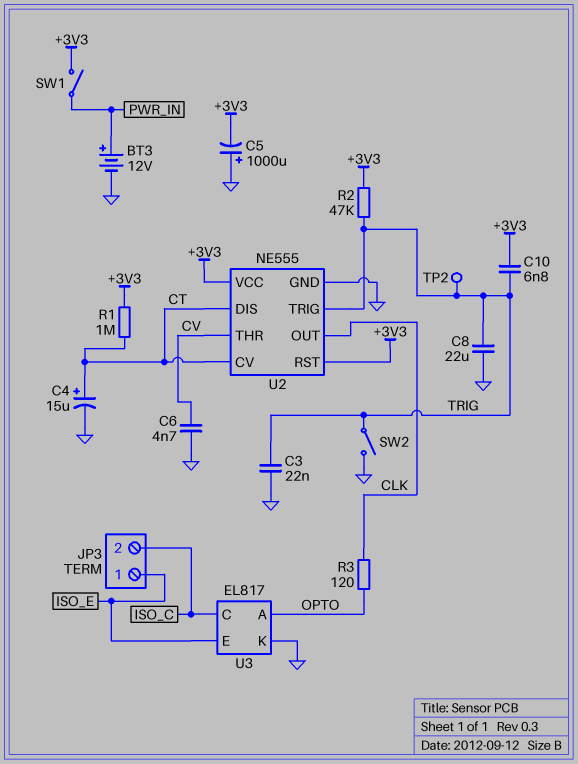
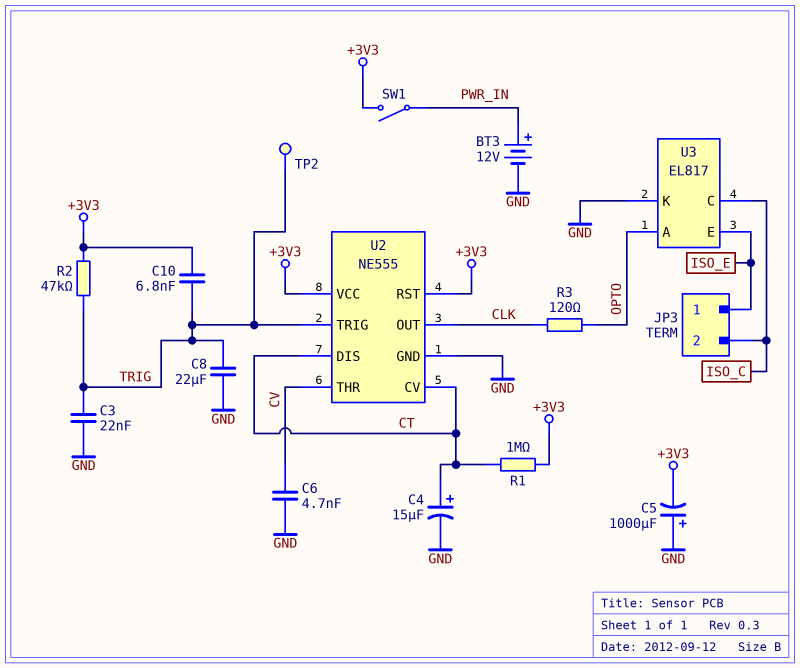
SW2: switch (GND, TRIG) -> none

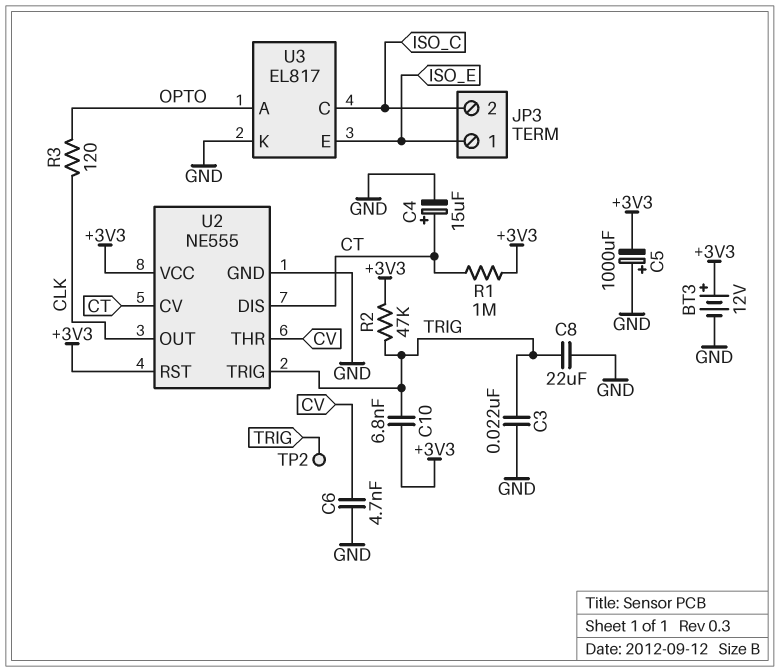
BT3: 12V (plus PWR_IN, minus GND) -> 12V (plus +3V3, minus GND)
SW1: switch (+3V3, PWR_IN) -> none

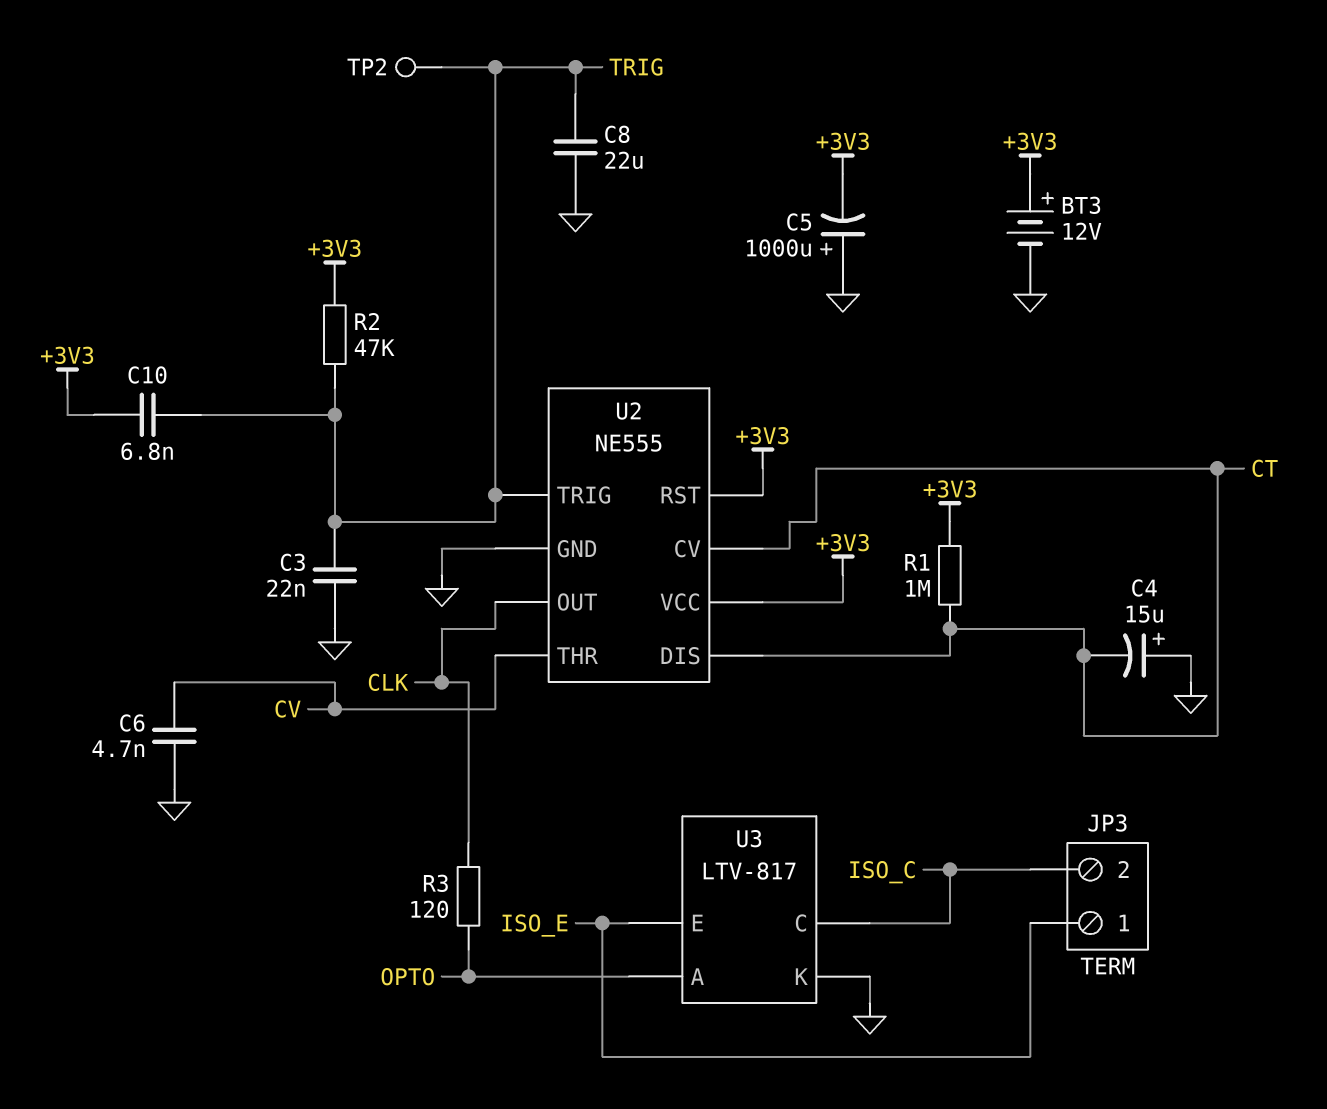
C4: 15uF (plus CT, minus GND) -> 15uF (plus GND, minus CT)
U3: EL817 -> LTV-817

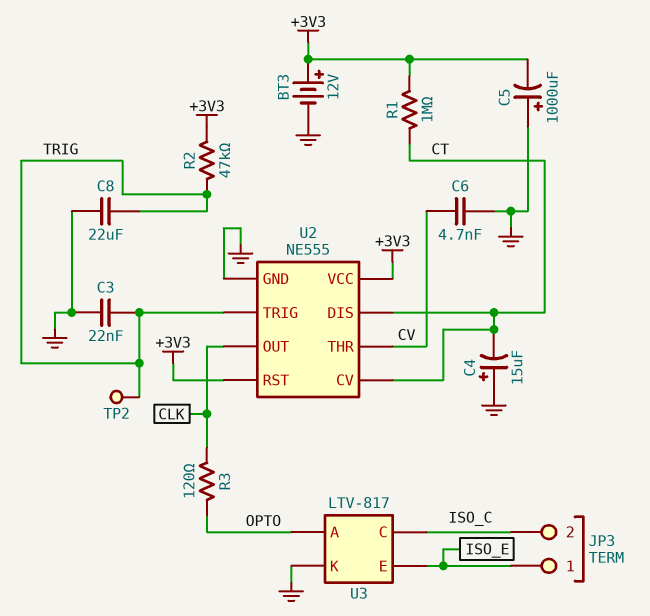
C10: 6.8nF (+3V3, TRIG) -> none

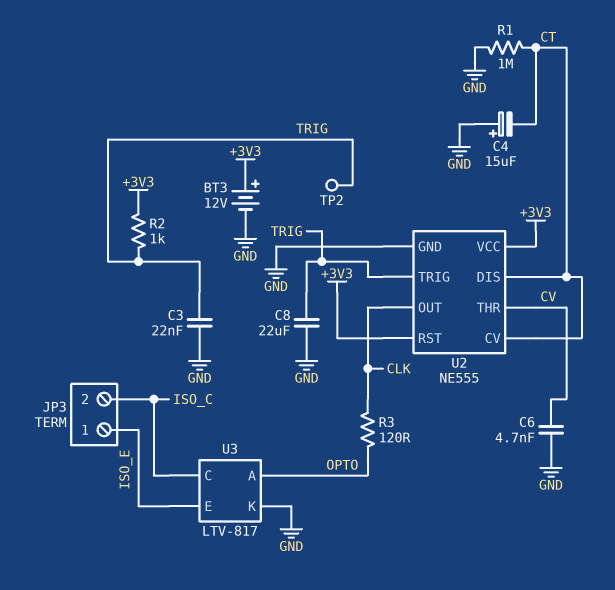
C5: 1000uF (plus GND, minus +3V3) -> none
R1: 1M (+3V3, CT) -> 1M (CT, GND)
R2: 47k (+3V3, TRIG) -> 1k (+3V3, TRIG)

